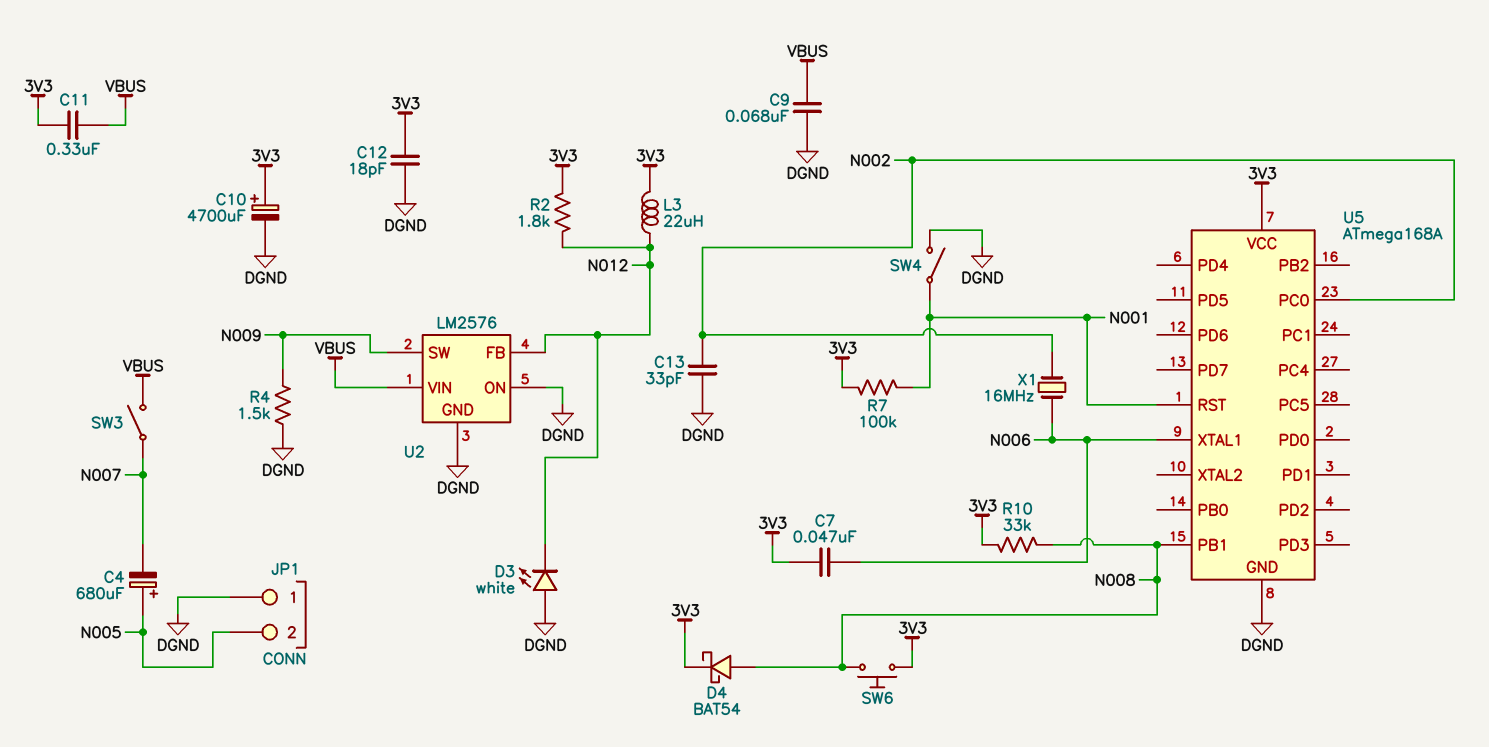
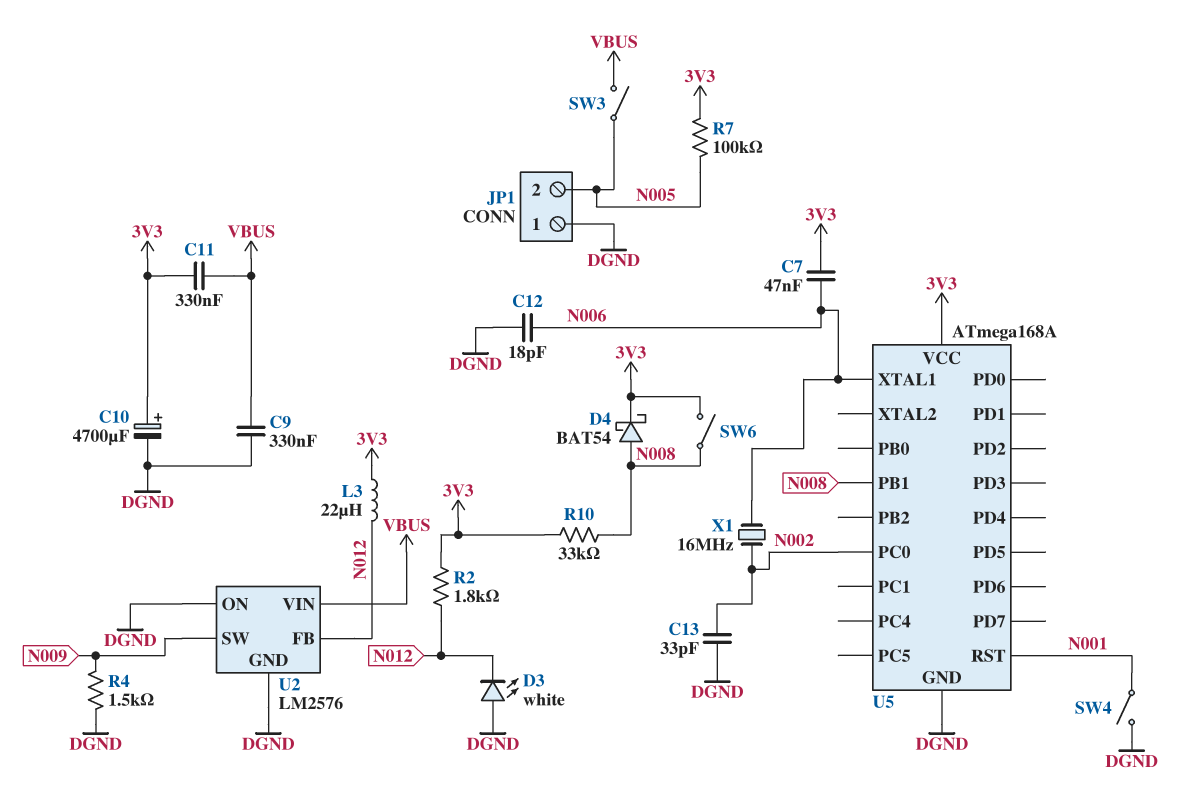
C4: 680uF (plus N005, minus N007) -> none
C9: 68nF (DGND, VBUS) -> 330nF (DGND, VBUS)
C12: 18pF (3V3, DGND) -> 18pF (DGND, N006)
R7: 100k (3V3, N001) -> 100k (3V3, N005)
SW3: switch (N007, VBUS) -> switch (N005, VBUS)
SW6: button (3V3, N008) -> switch (3V3, N008)

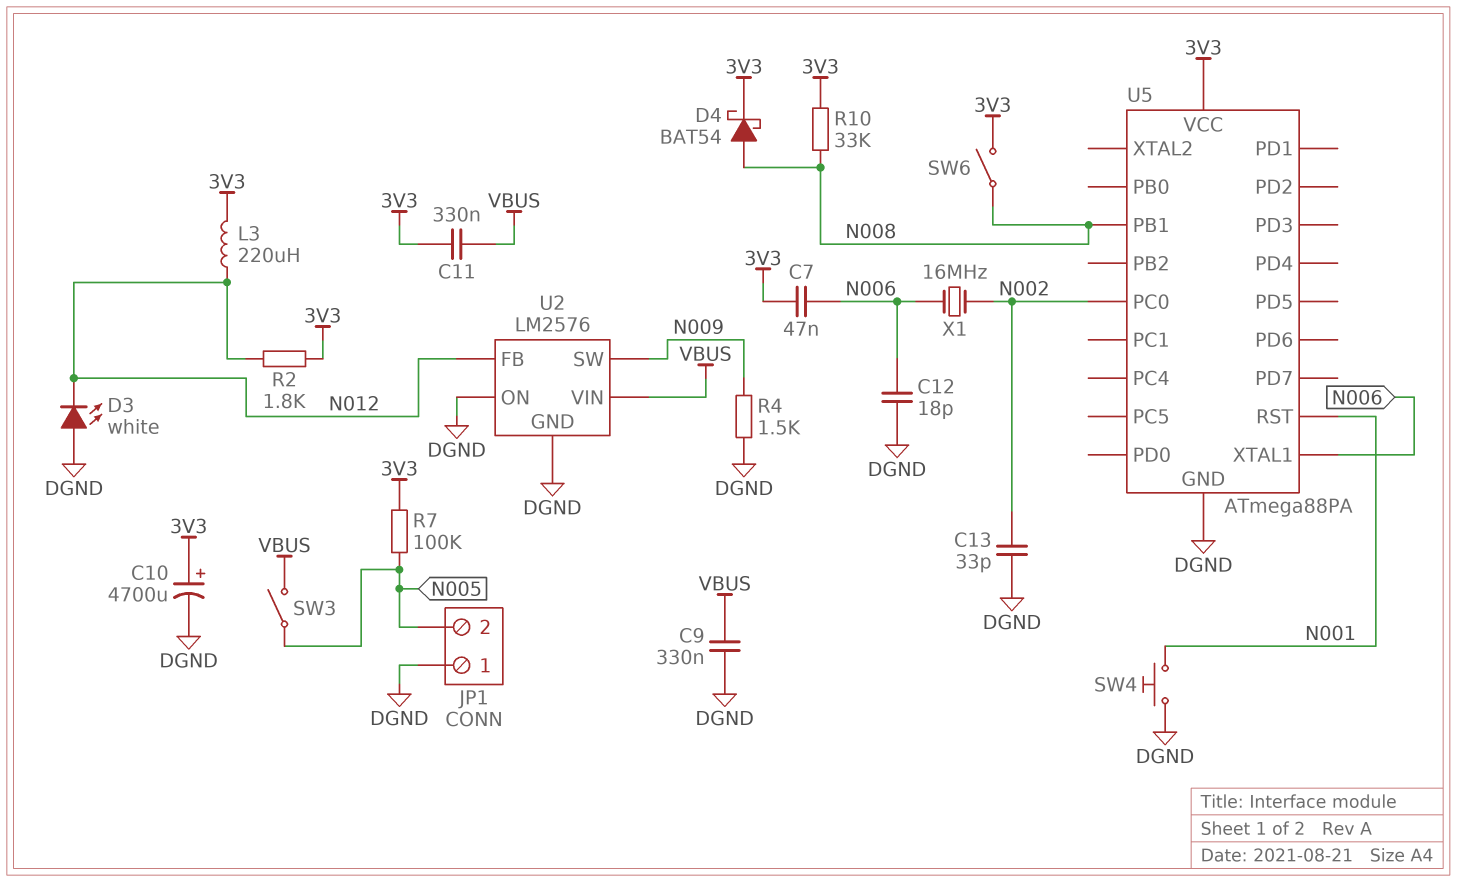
L3: 22uH (3V3, N012) -> 220uH (3V3, N012)
SW4: switch (DGND, N001) -> button (DGND, N001)
U5: ATmega168A -> ATmega88PA

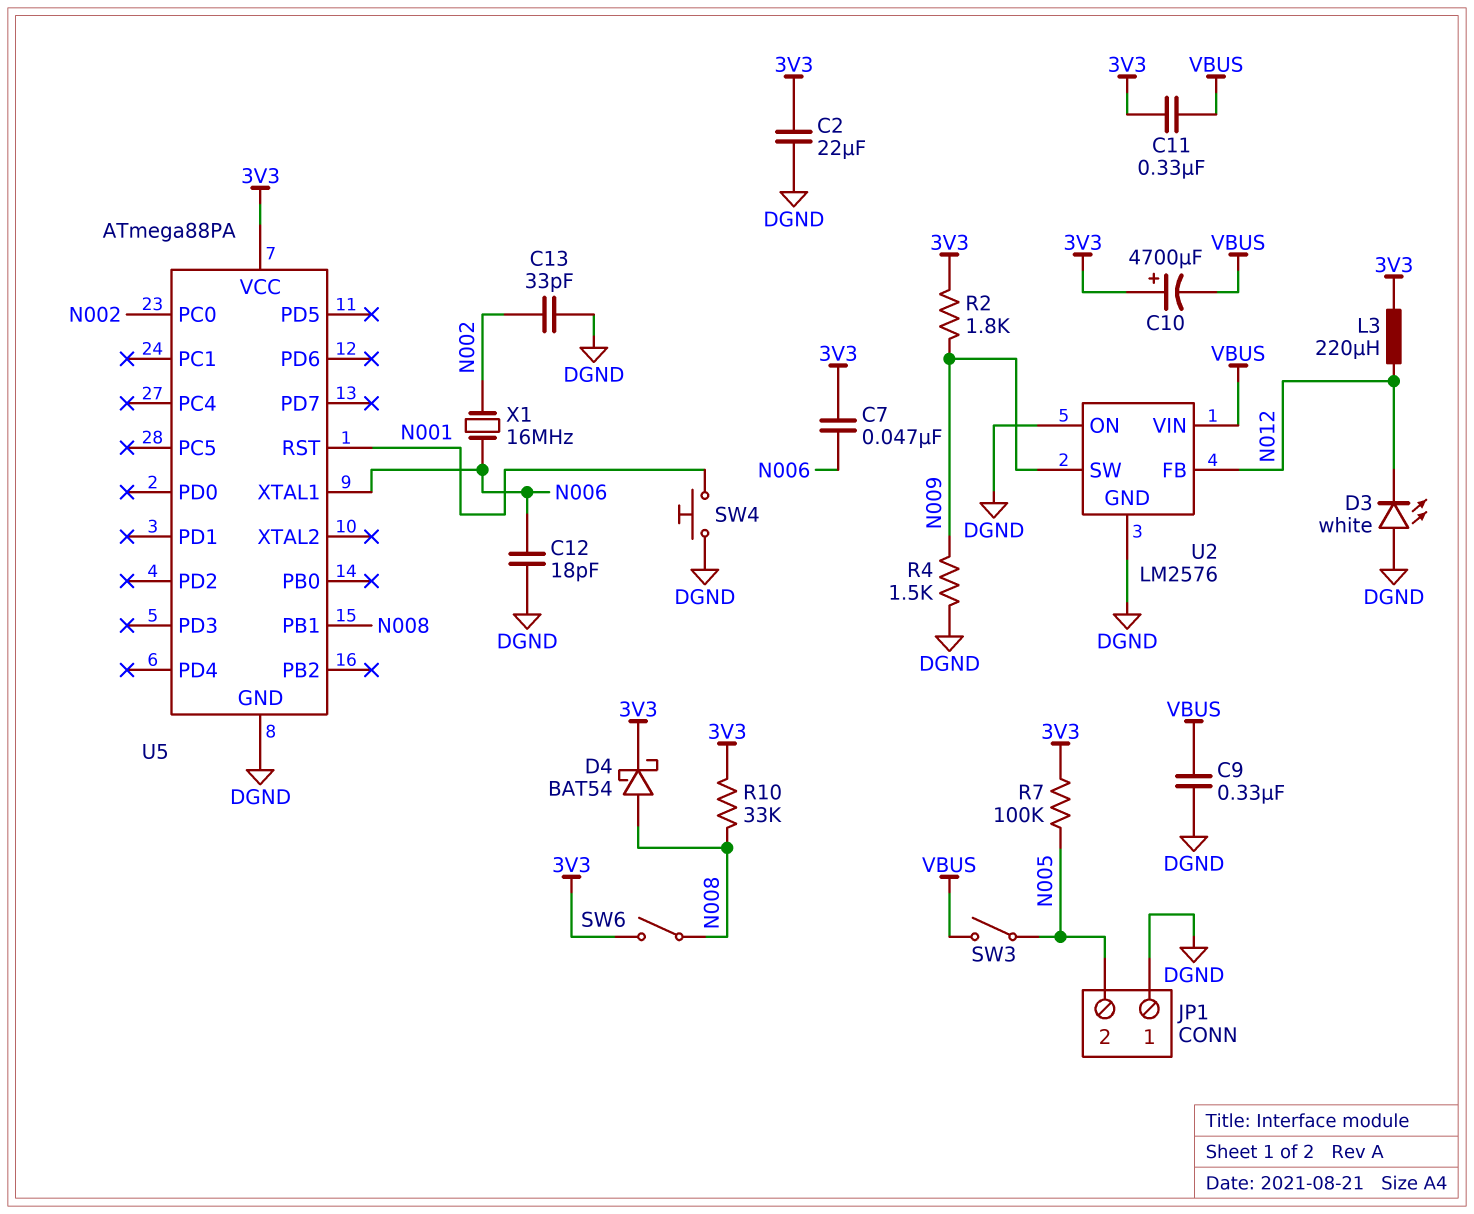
C2: none -> 22uF (3V3, DGND)
C10: 4700uF (plus 3V3, minus DGND) -> 4700uF (plus 3V3, minus VBUS)
R2: 1.8k (3V3, N012) -> 1.8k (3V3, N009)

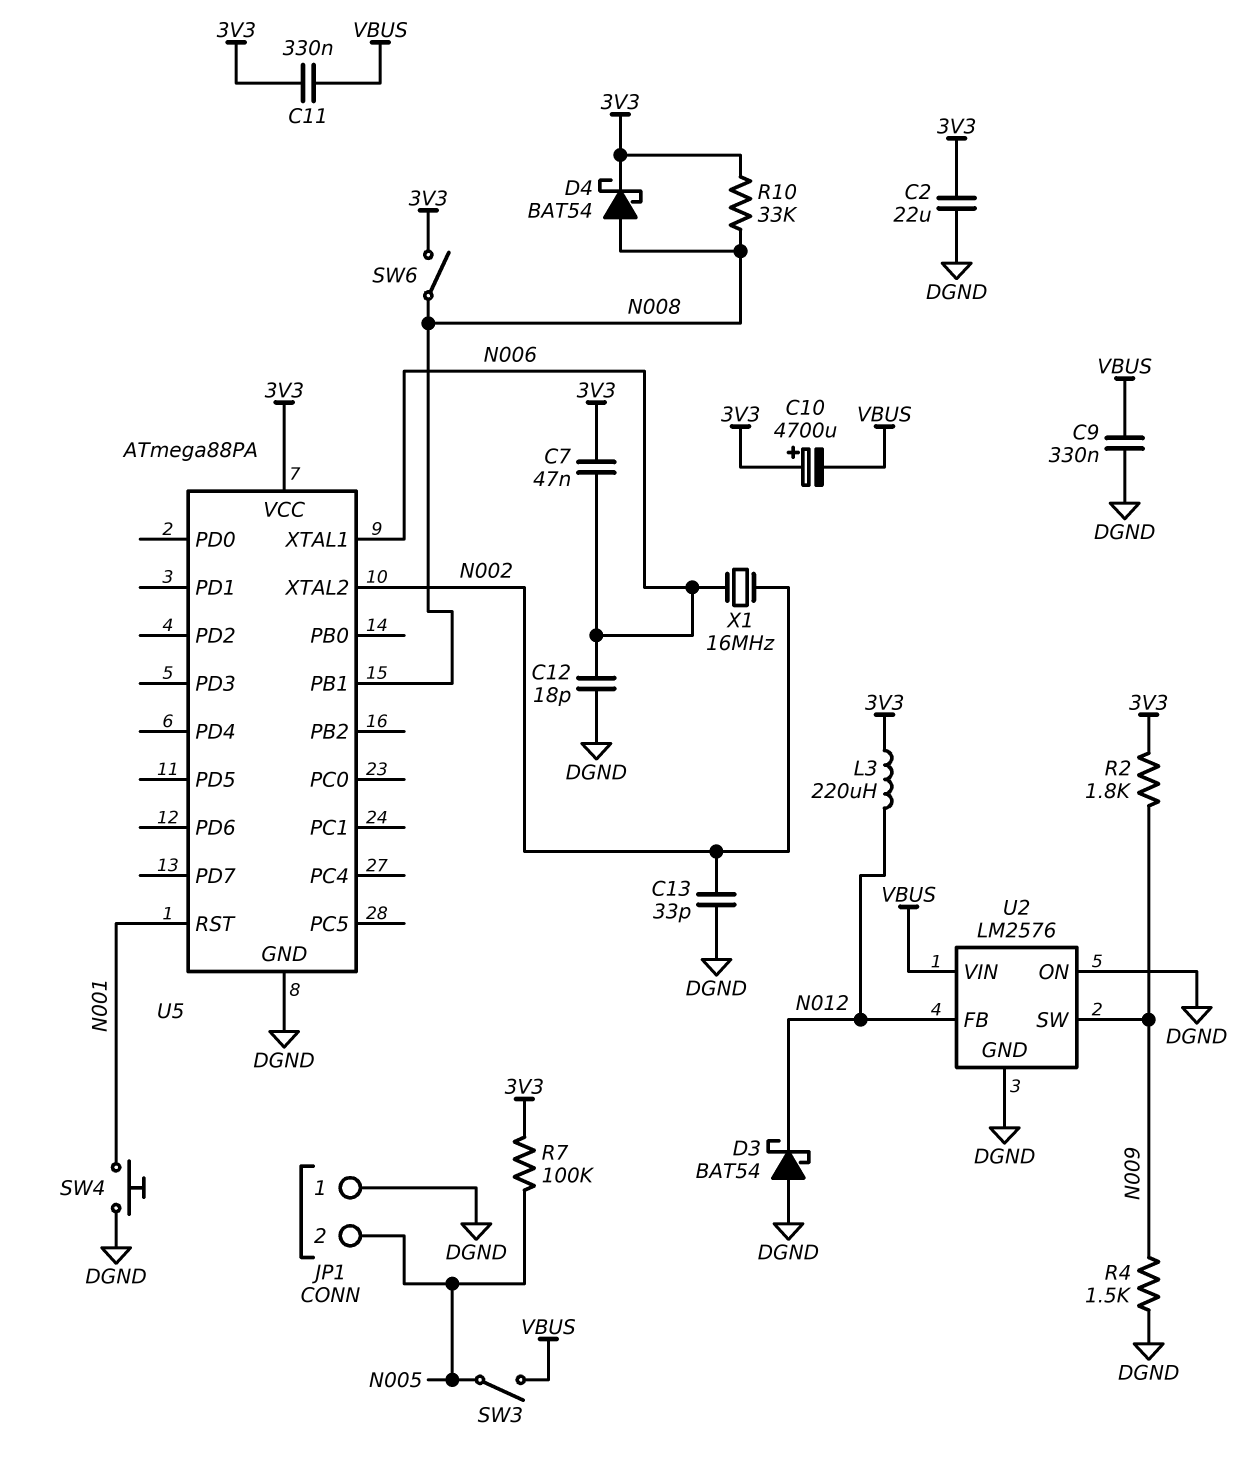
D3: LED white (A DGND, K N012) -> schottky BAT54 (A DGND, K N012)
U5 pin PC0: N002 -> none
U5 pin XTAL2: none -> N002

